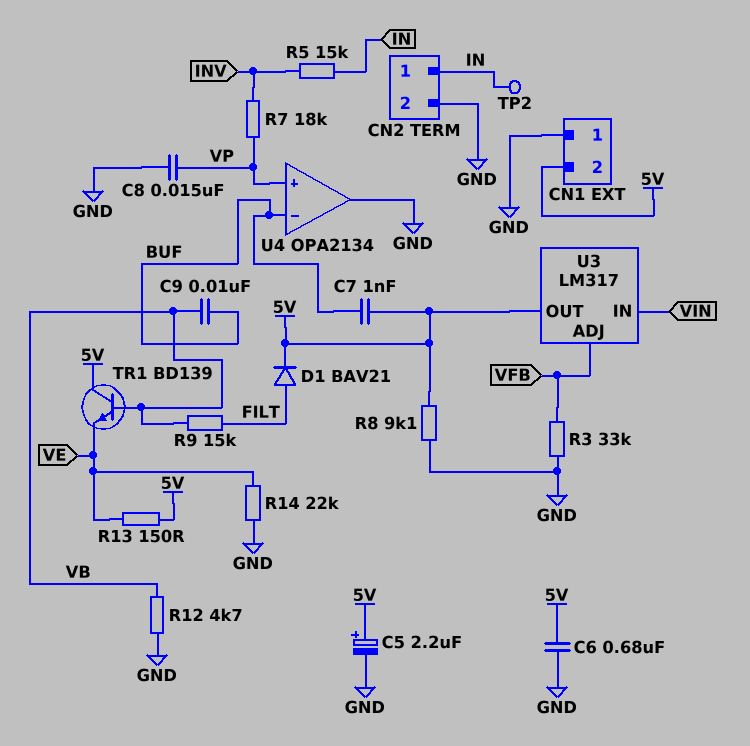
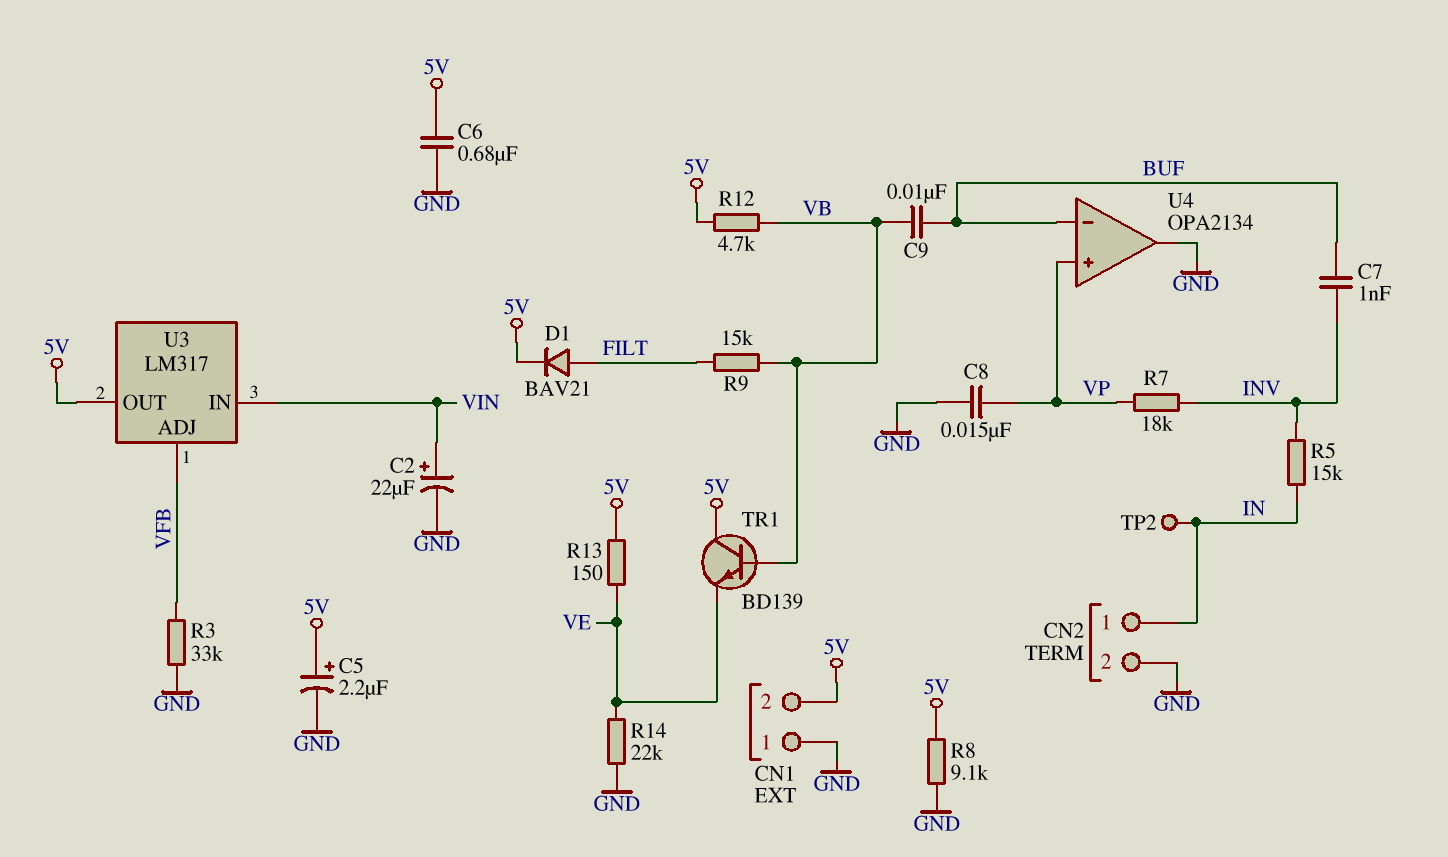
C2: none -> 22uF (plus VIN, minus GND)
C7: 1nF (5V, BUF) -> 1nF (BUF, INV)
R12: 4.7k (GND, VB) -> 4.7k (5V, VB)

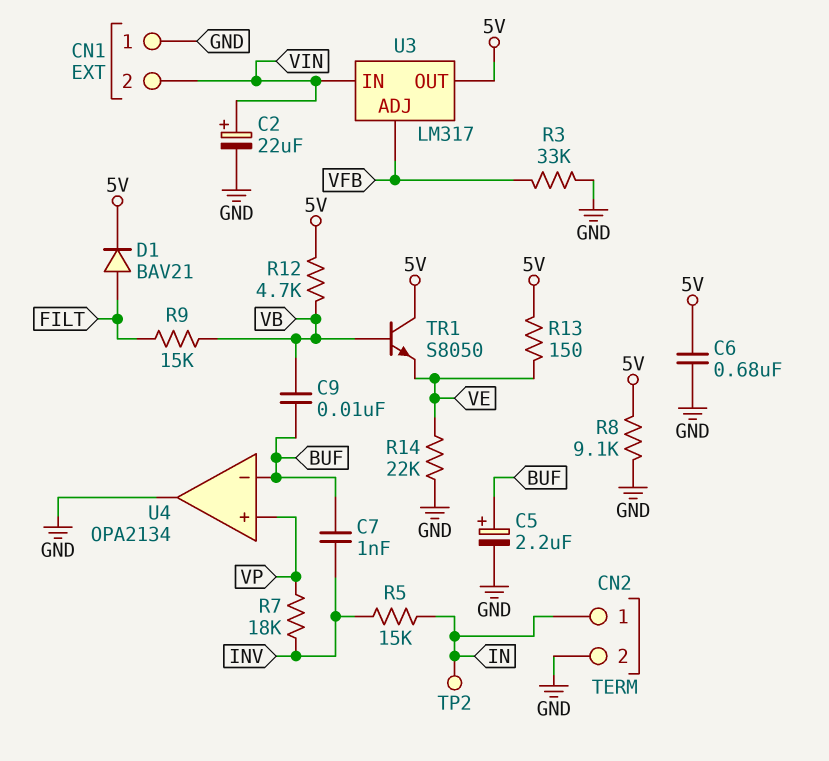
C5: 2.2uF (plus 5V, minus GND) -> 2.2uF (plus BUF, minus GND)
C8: 15nF (GND, VP) -> none
CN1 pin 2: 5V -> VIN
TR1: NPN BD139 (B VB, C 5V, E VE) -> NPN S8050 (B VB, C 5V, E VE)

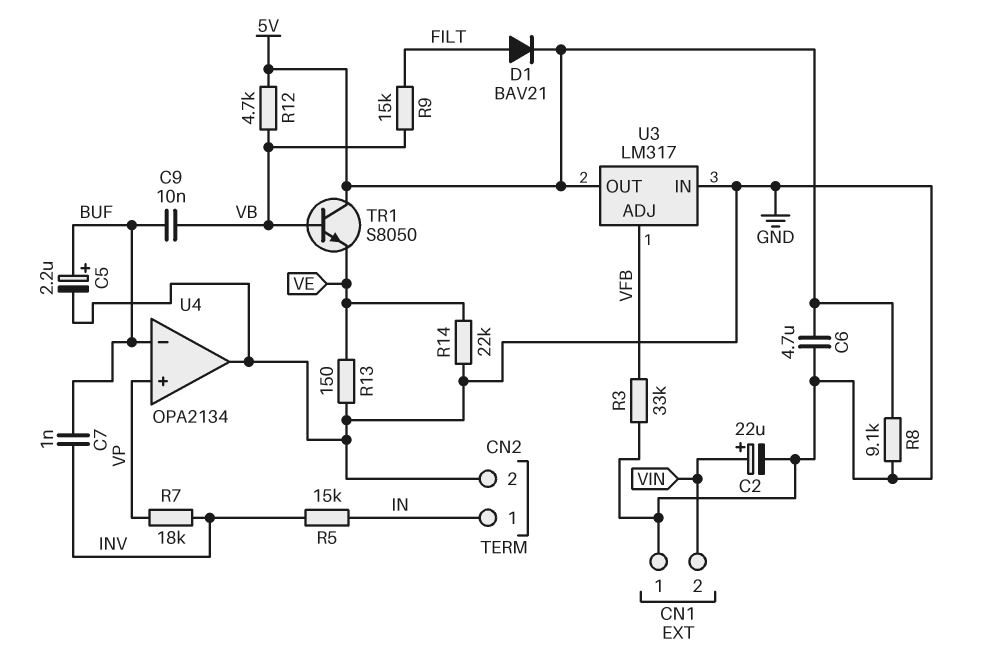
C6: 680nF (5V, GND) -> 4.7uF (5V, GND)
R13: 150 (5V, VE) -> 150 (GND, VE)
TP2: test point (IN) -> none
U3 pin IN: VIN -> GND

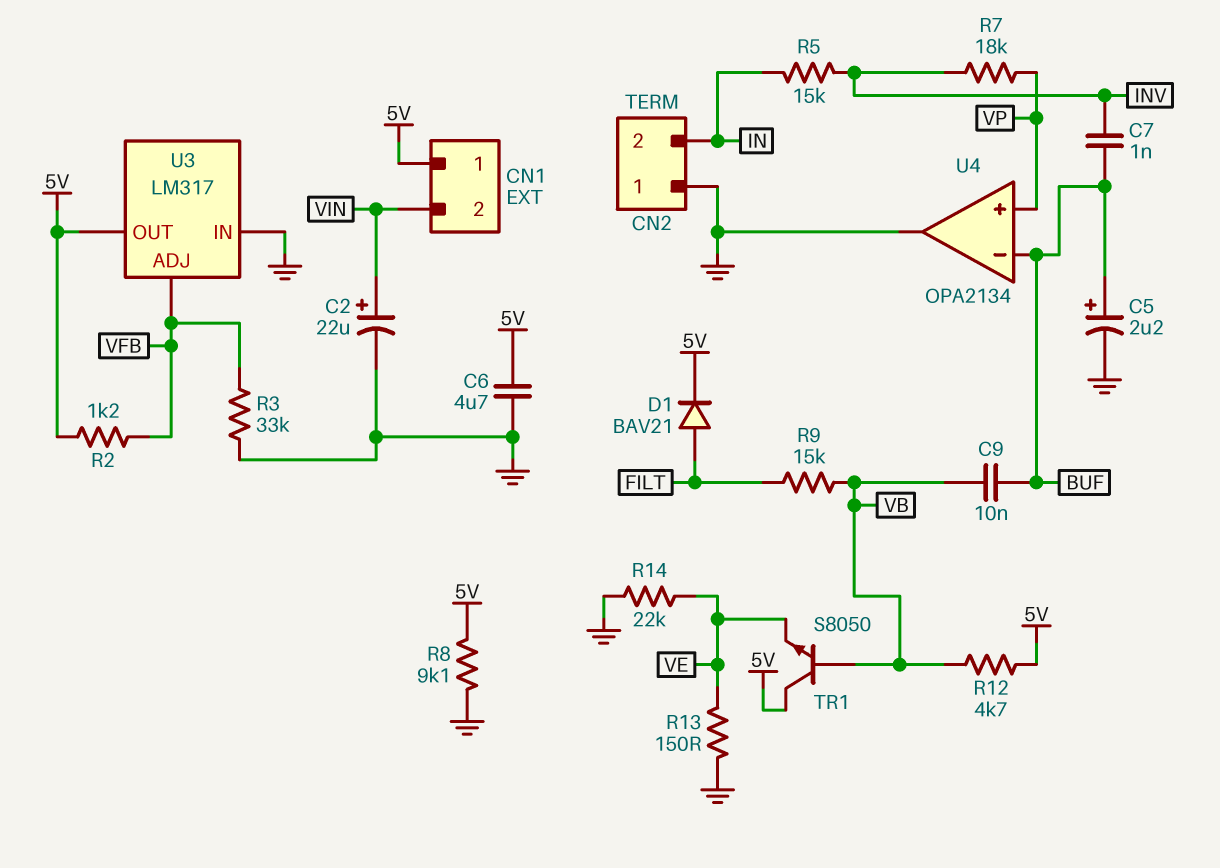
CN1 pin 1: GND -> 5V
CN2 pin 1: IN -> GND
CN2 pin 2: GND -> IN
R2: none -> 1.2k (5V, VFB)

